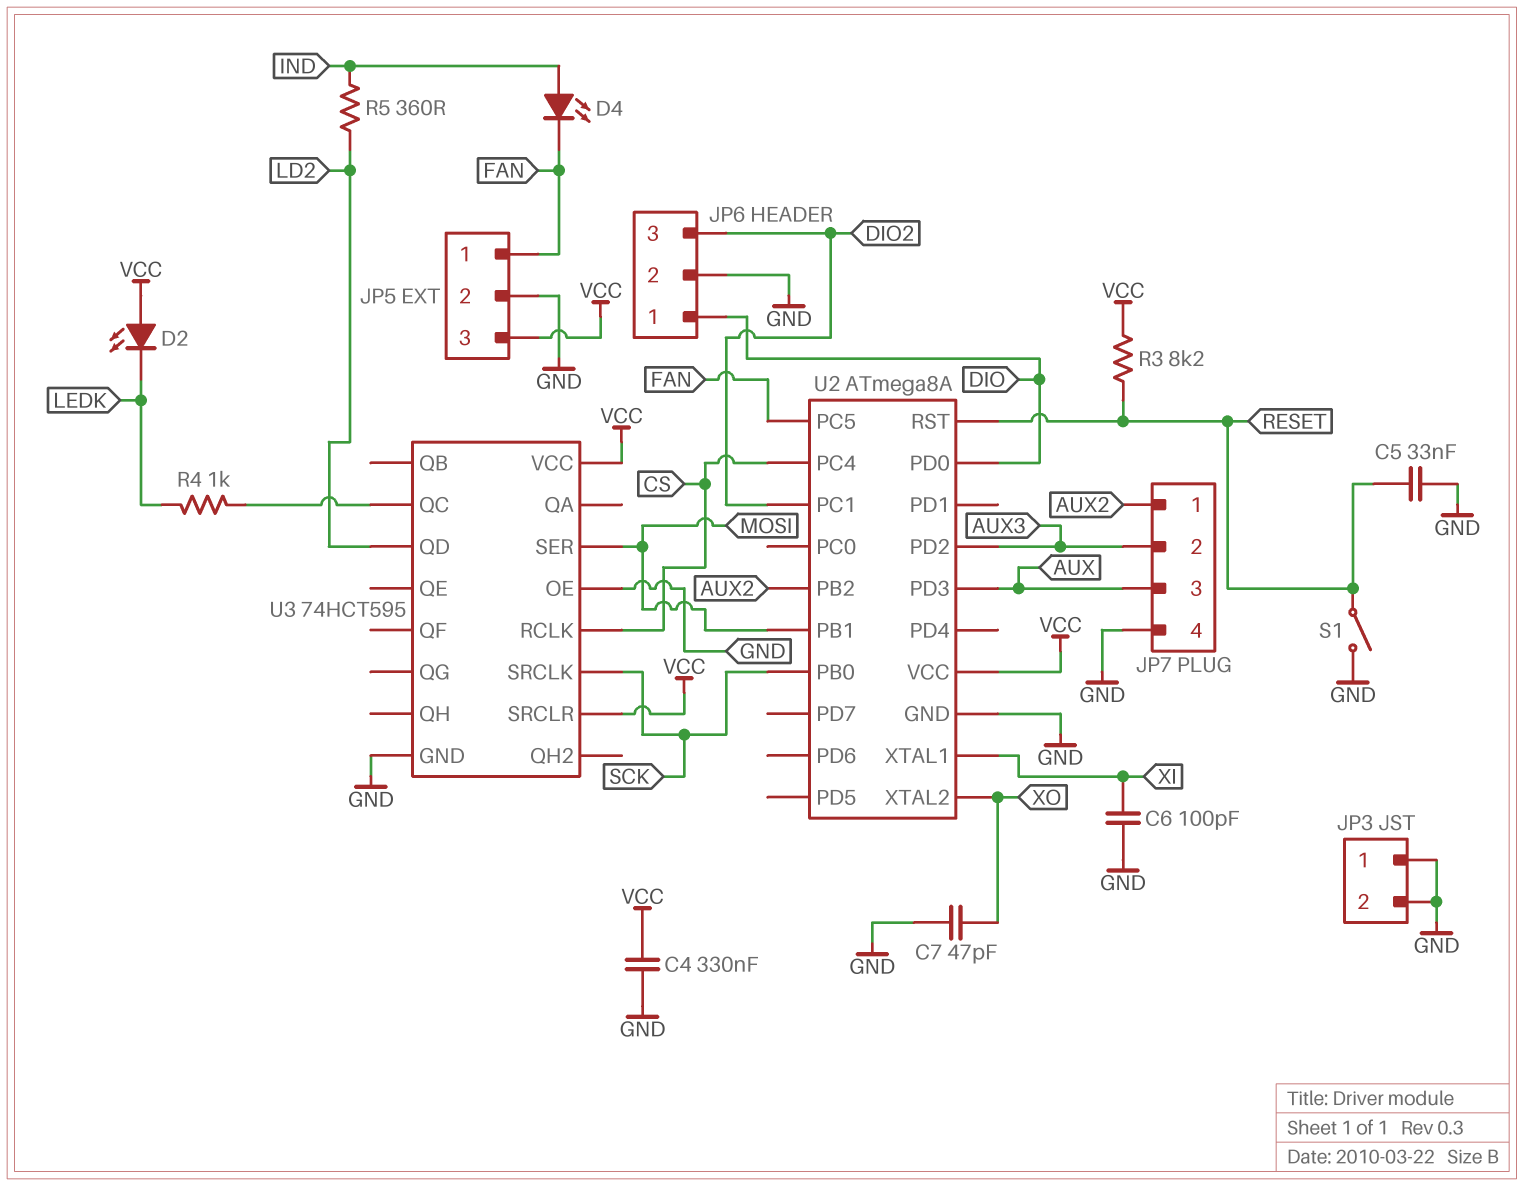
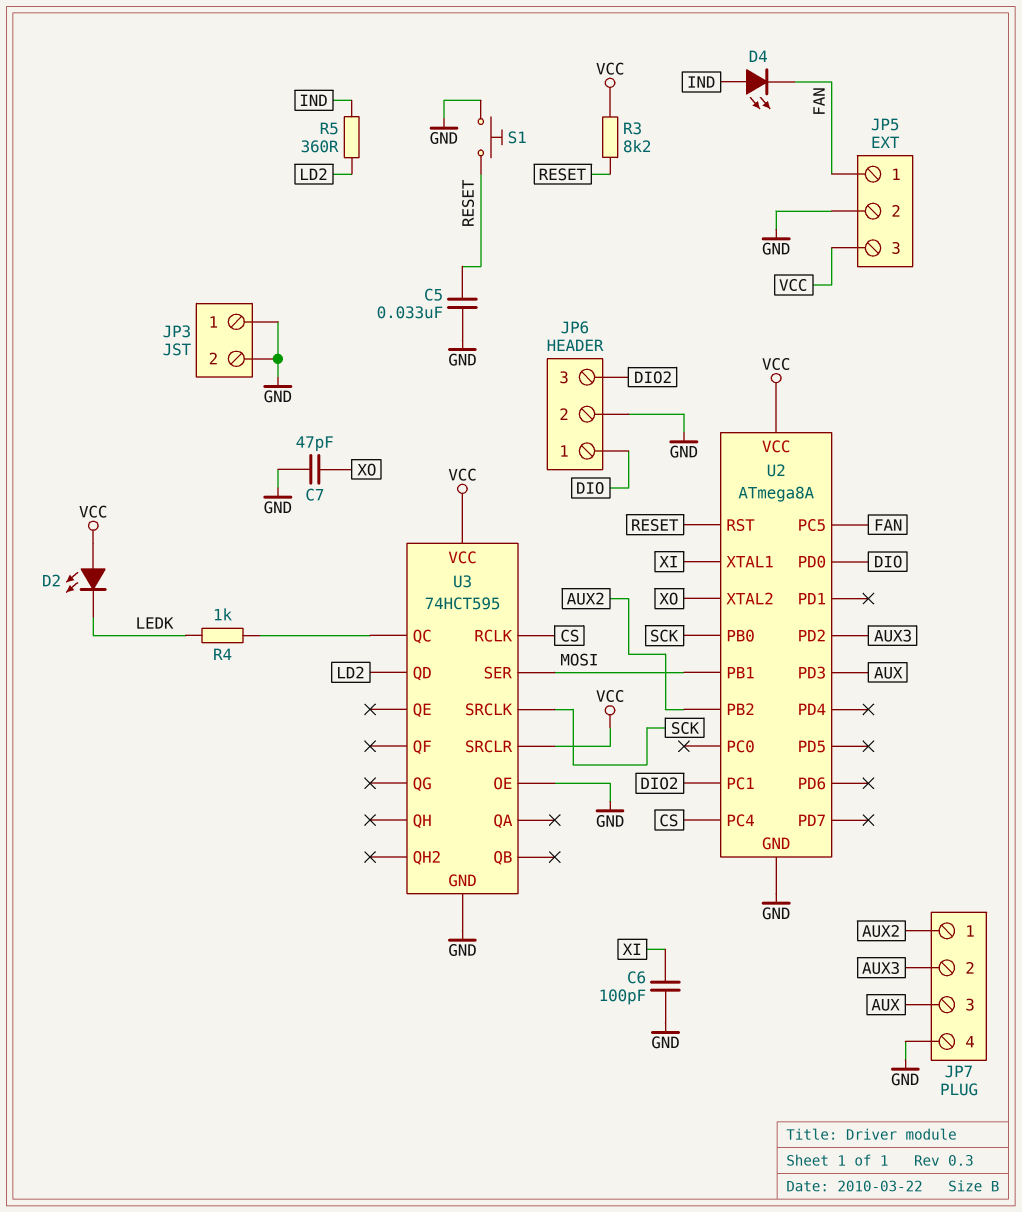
C4: 330nF (GND, VCC) -> none
S1: switch (GND, RESET) -> button (GND, RESET)

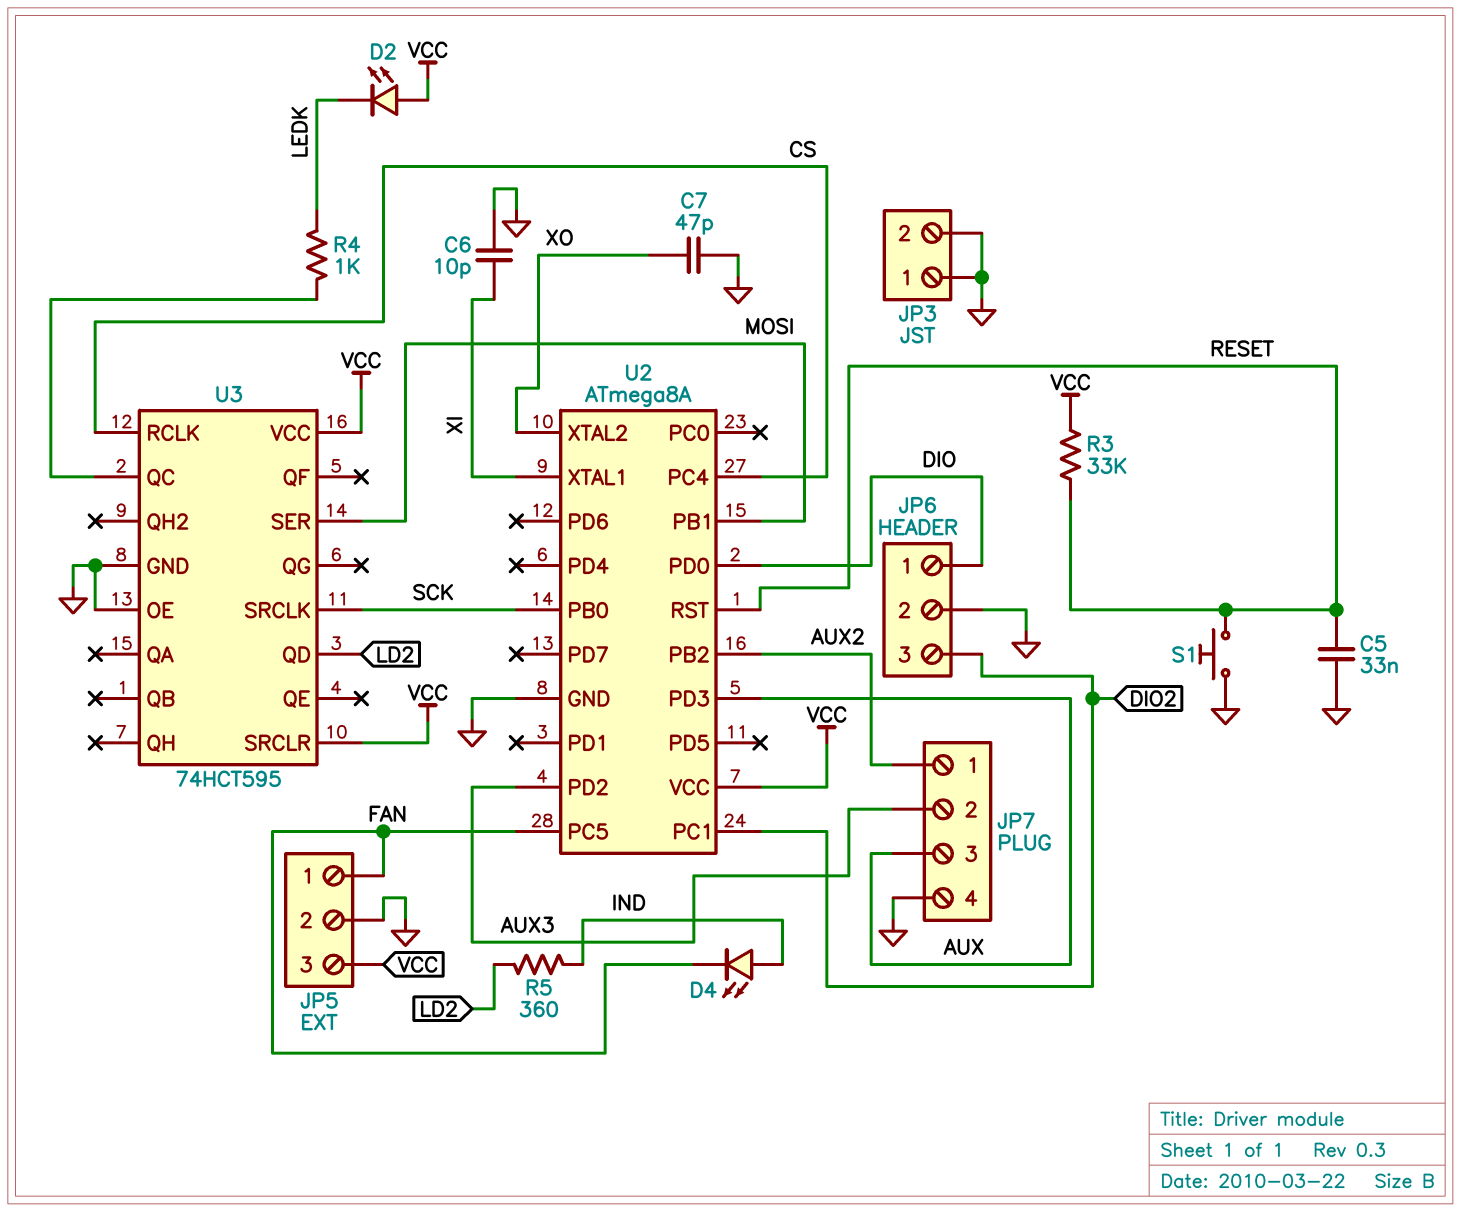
C6: 100pF (GND, XI) -> 10pF (GND, XI)
R3: 8.2k (RESET, VCC) -> 33k (RESET, VCC)

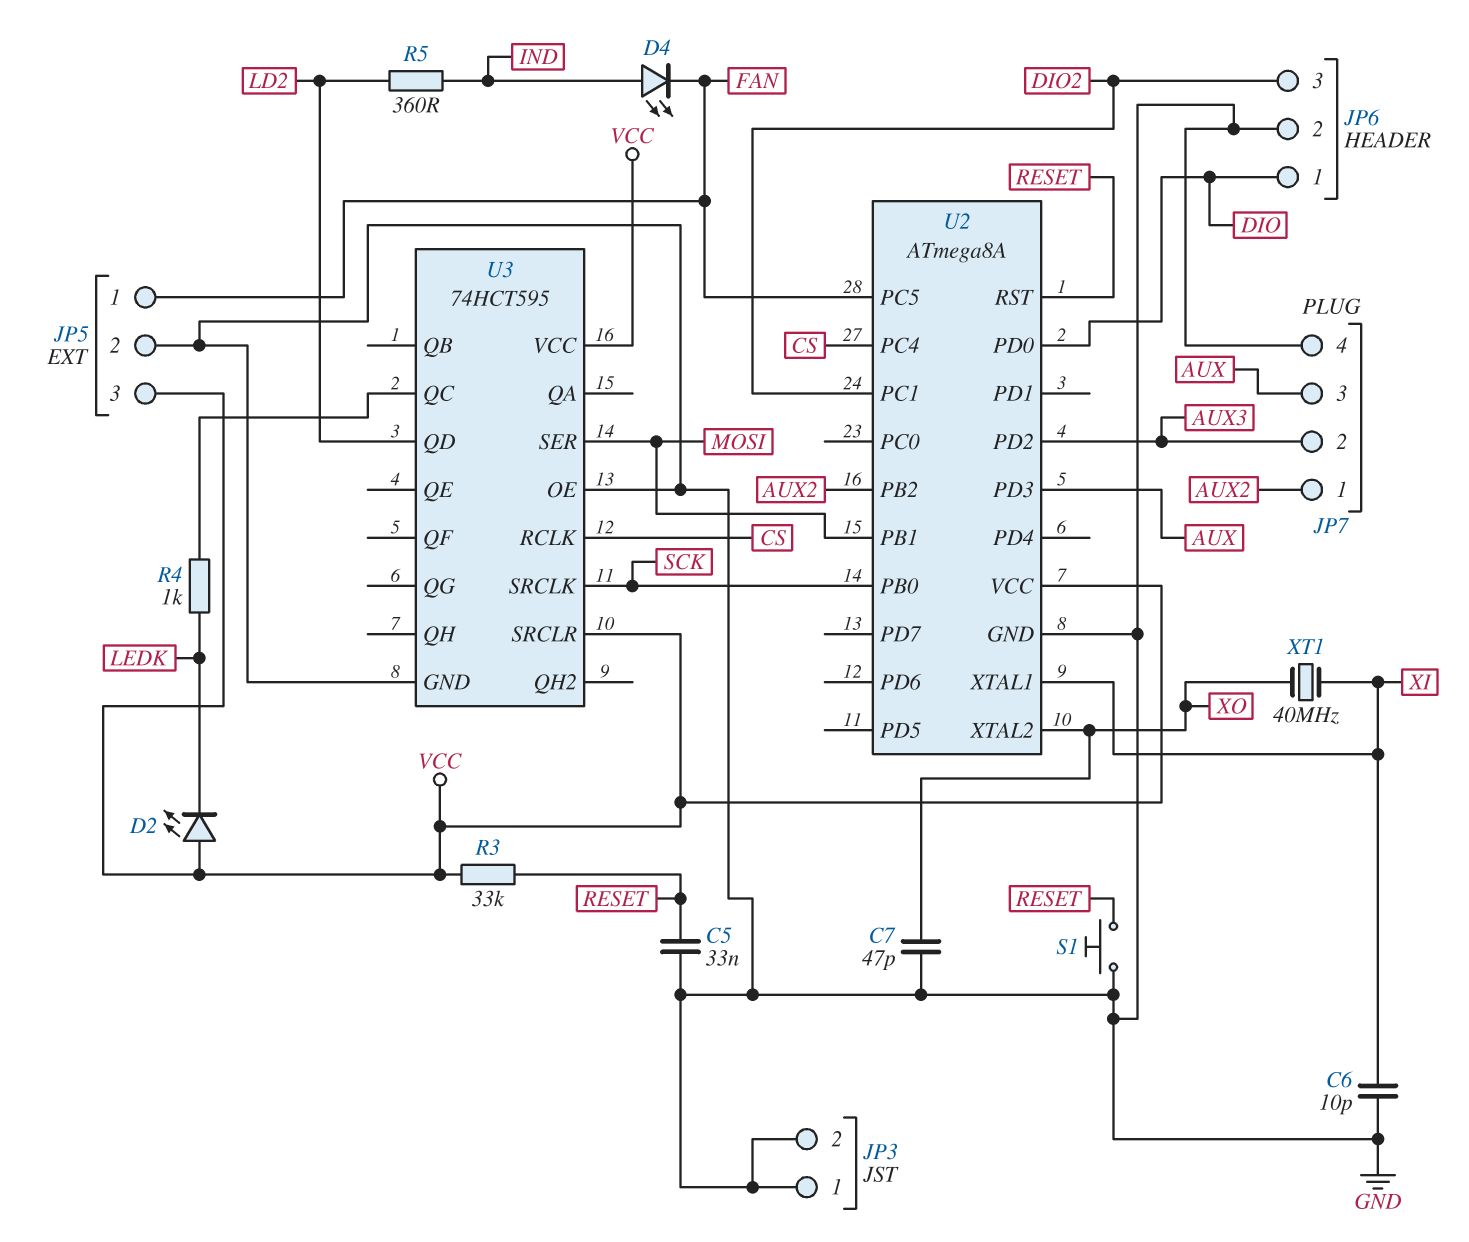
XT1: none -> 40MHz (XI, XO)

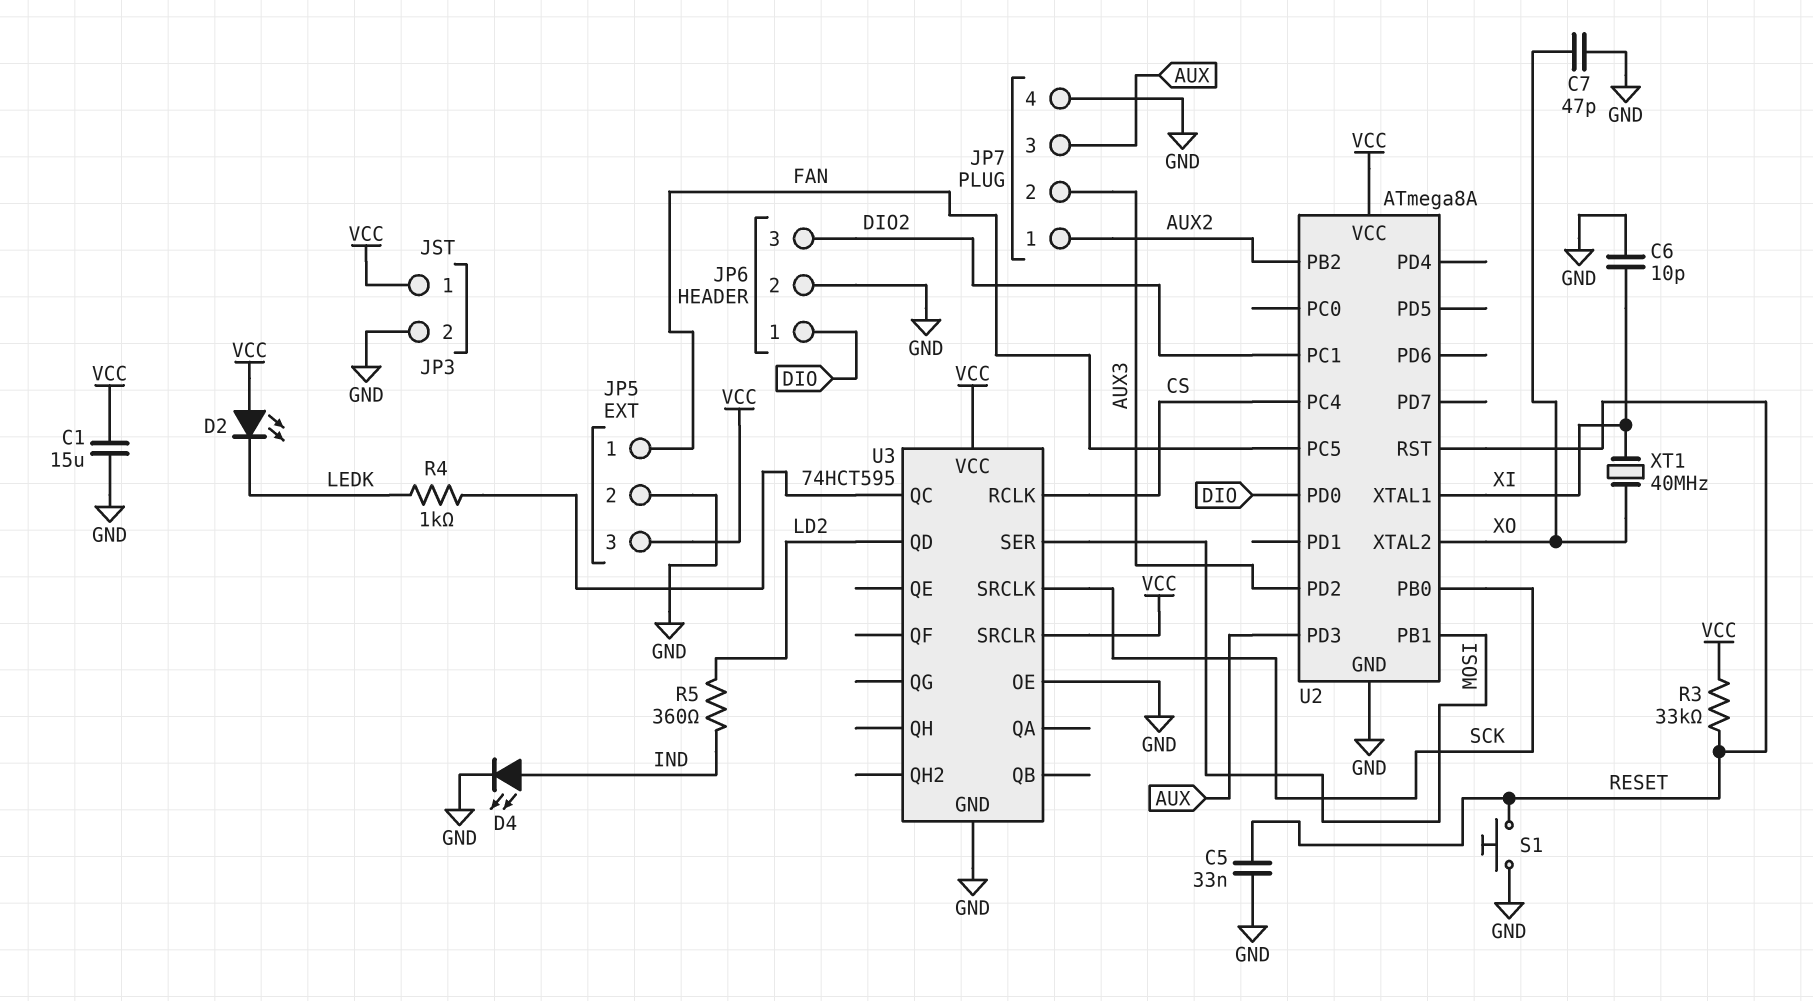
C1: none -> 15uF (GND, VCC)
D4: LED (A IND, K FAN) -> LED (A IND, K GND)
JP3 pin 1: GND -> VCC

